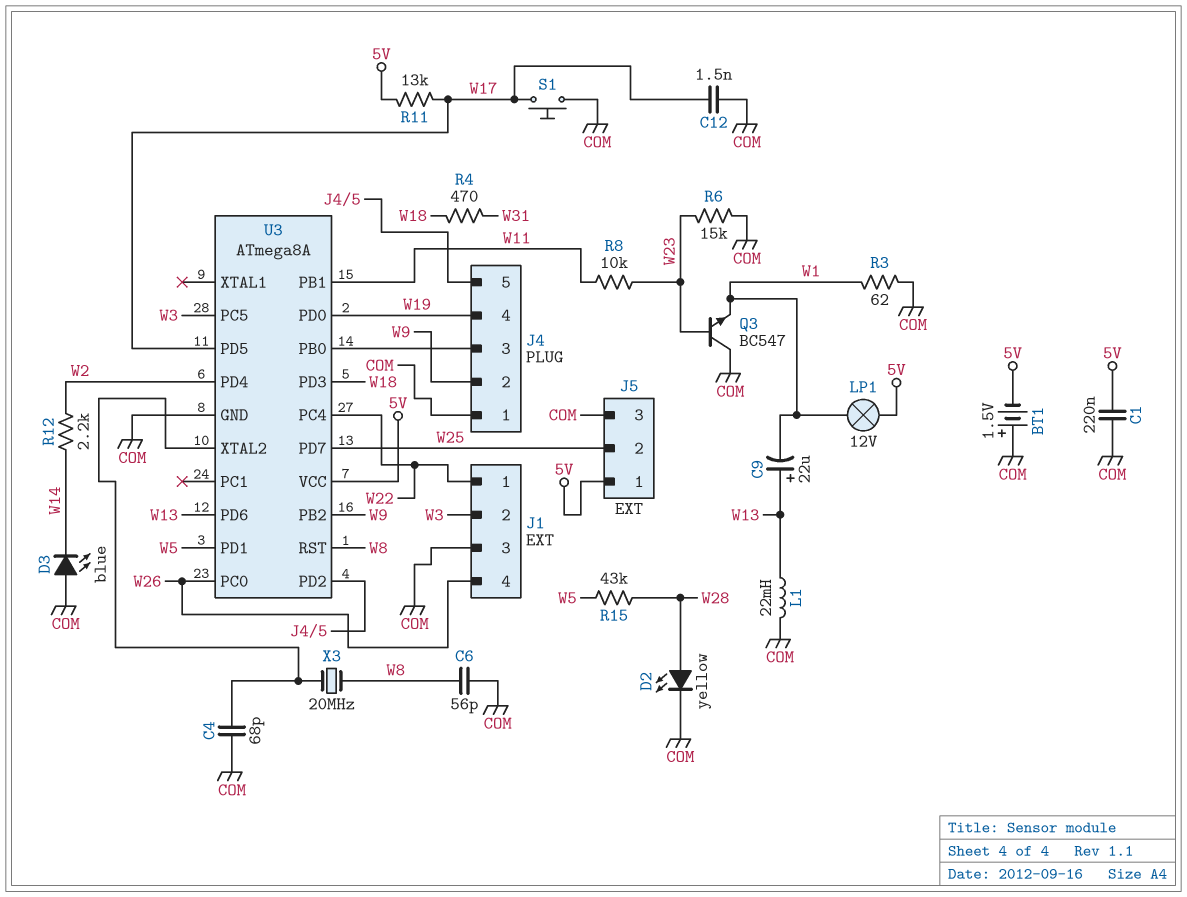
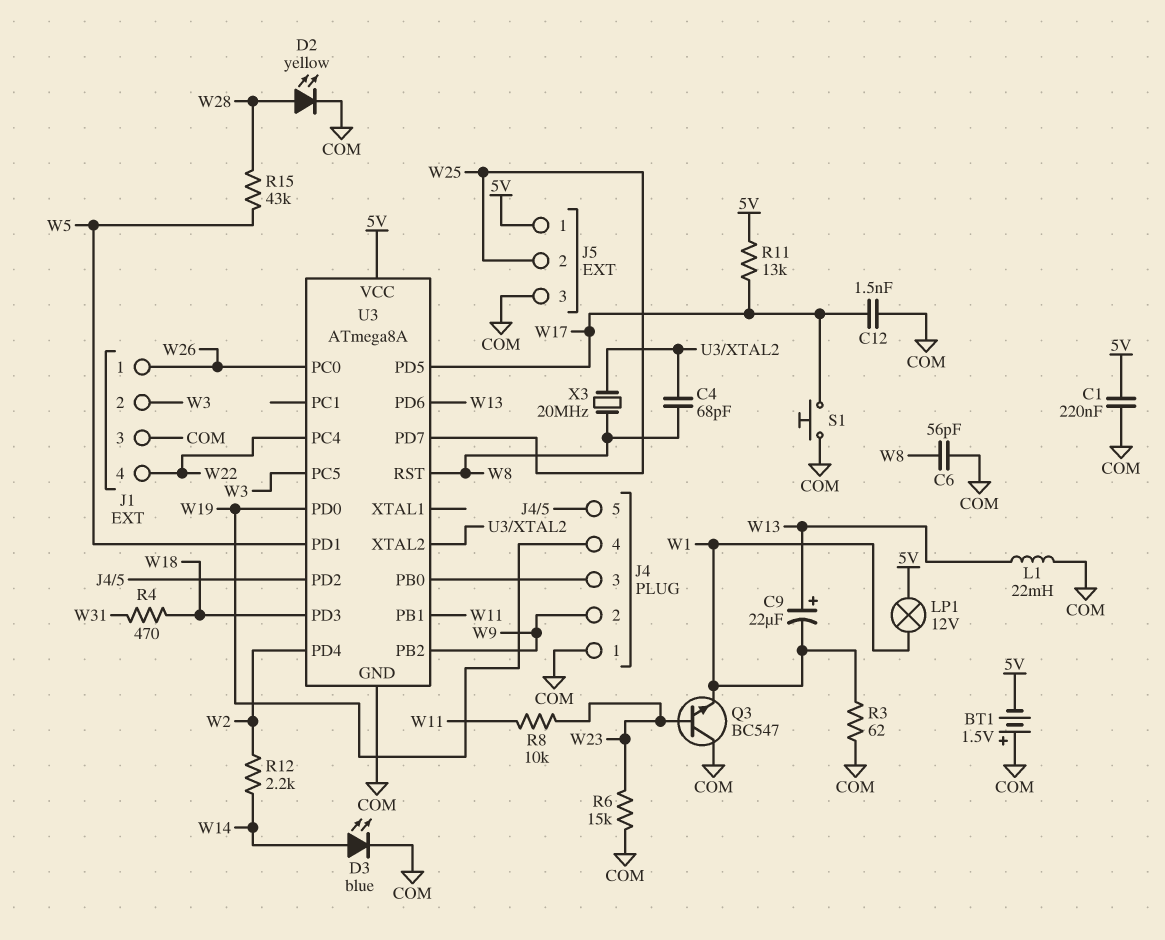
C4: 68pF (COM, U3/XTAL2) -> 68pF (U3/XTAL2, W8)
D3: LED blue (A COM, K W14) -> LED blue (A W14, K COM)
J1 pin 1: W22 -> W26
J1 pin 4: W26 -> W22

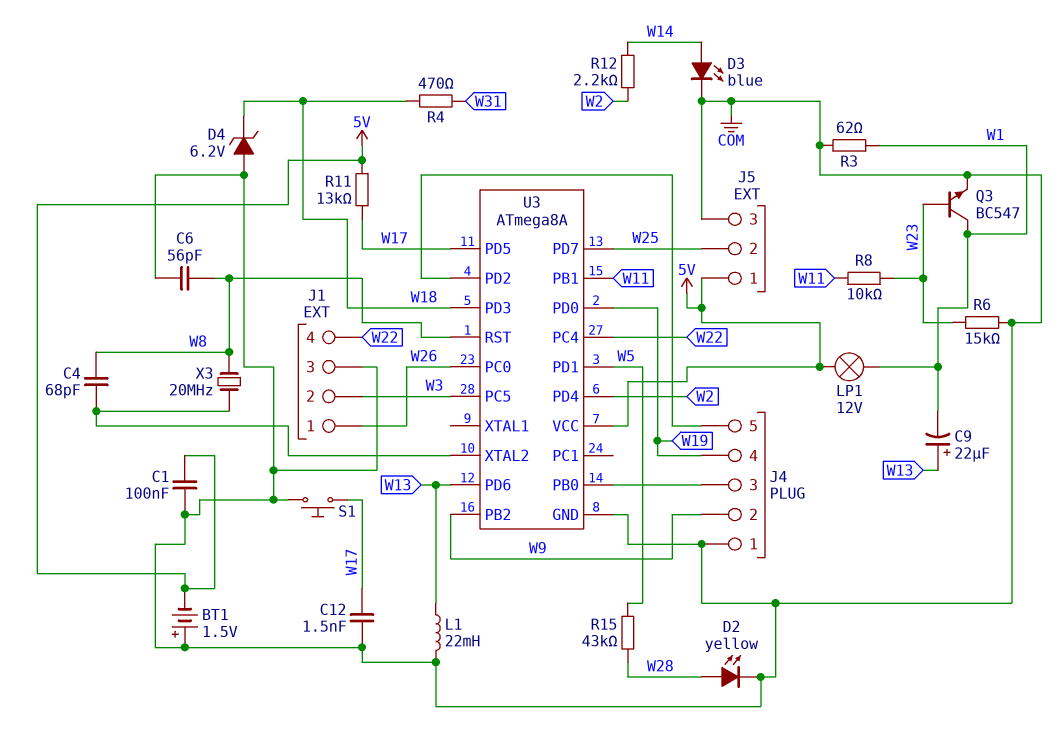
C1: 220nF (5V, COM) -> 100nF (5V, COM)
D4: none -> zener 6.2V (A COM, K W18)
Q3: NPN BC547 (B W23, C COM, E W1) -> NPN BC547 (B W23, C W1, E COM)

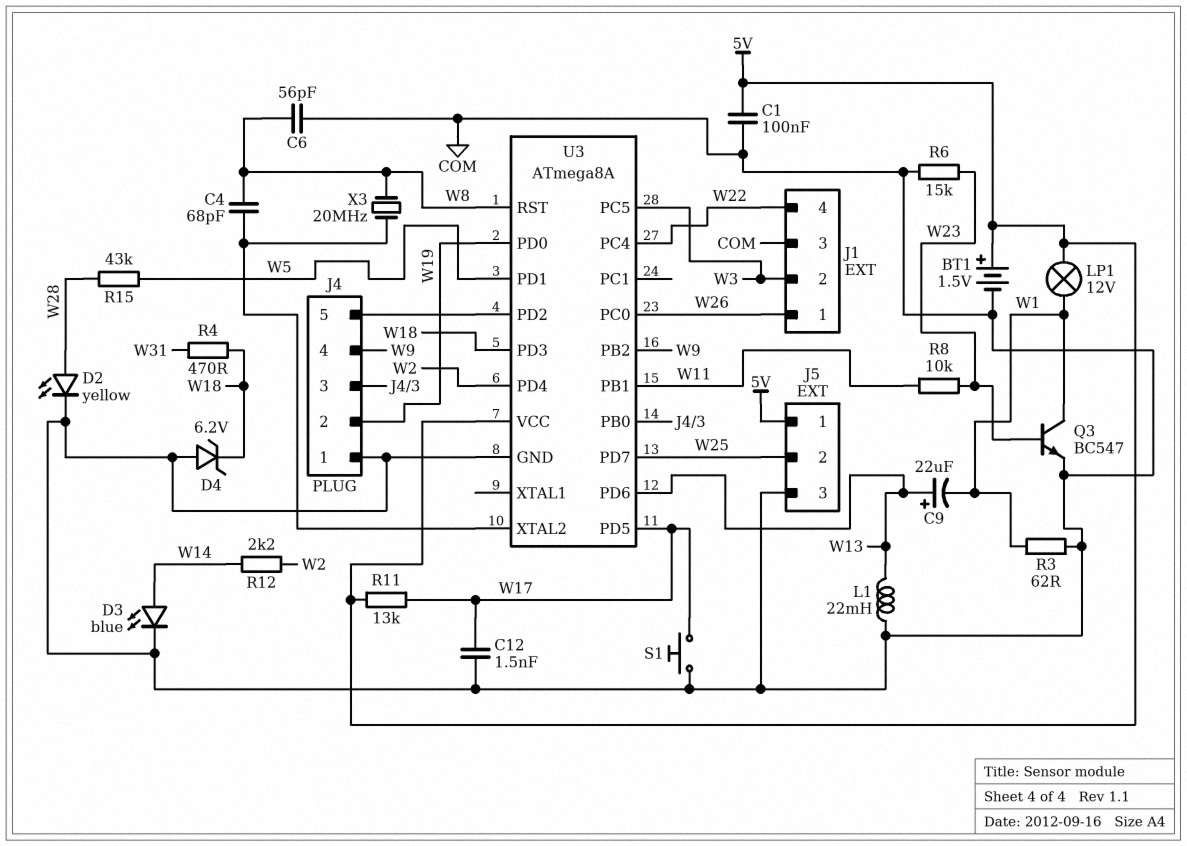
BT1: 1.5V (plus COM, minus 5V) -> 1.5V (plus 5V, minus COM)
J4 pin 2: W9 -> W19
J4 pin 4: W19 -> W9

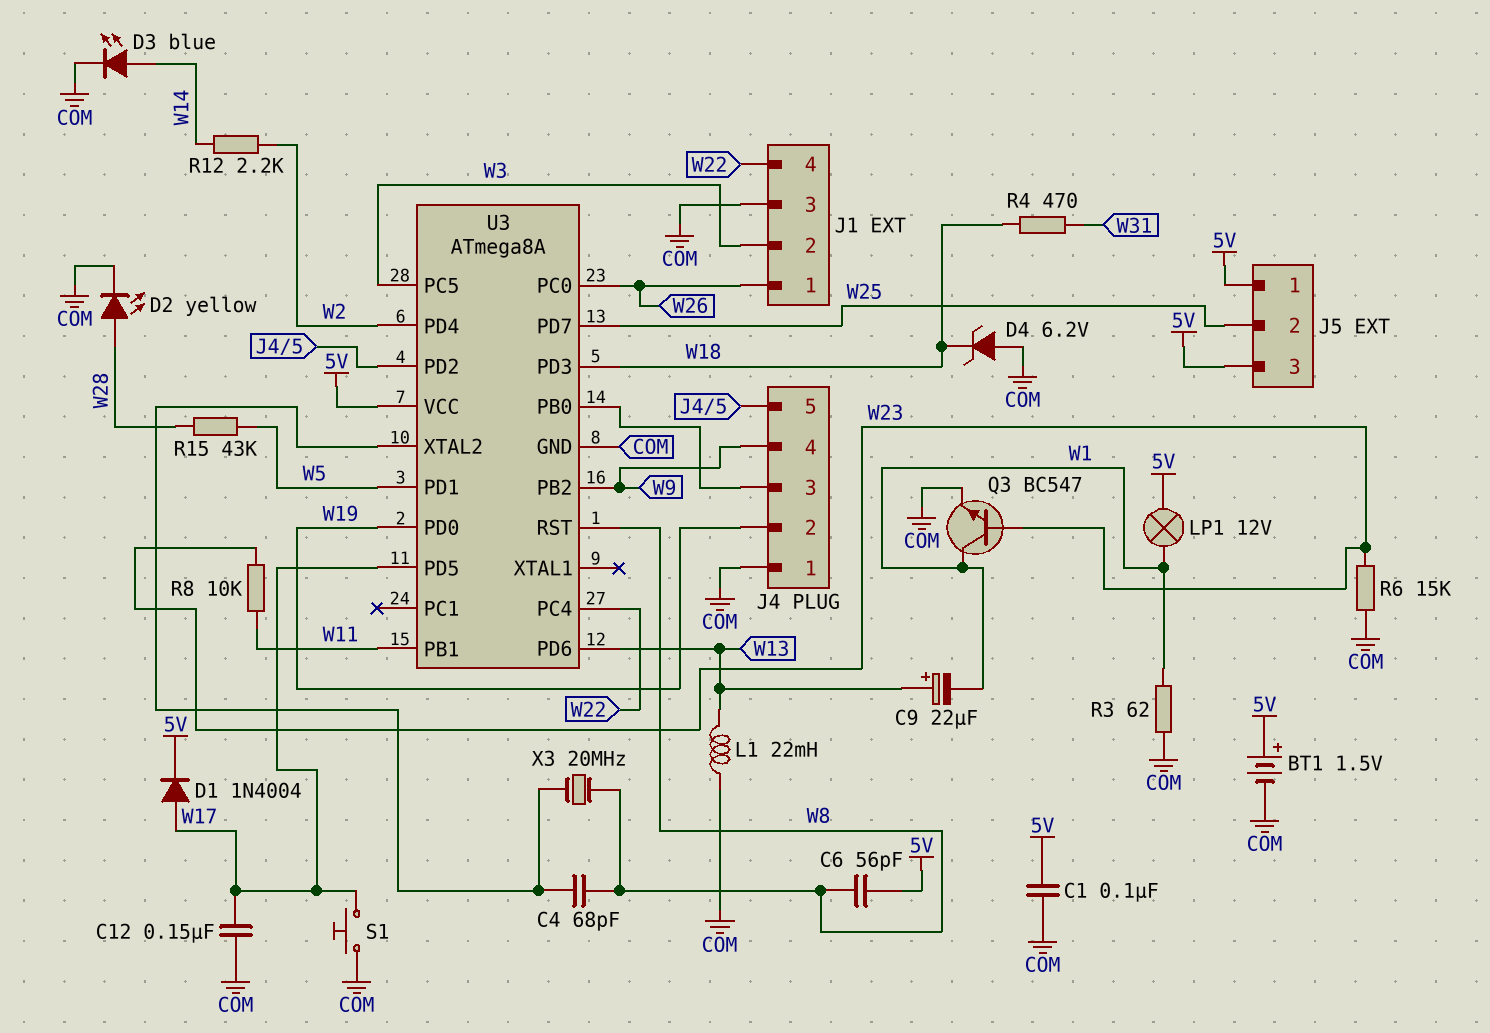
C6: 56pF (COM, W8) -> 56pF (5V, W8)
C12: 1.5nF (COM, W17) -> 150nF (COM, W17)
D1: none -> diode 1N4004 (A W17, K 5V)
J5 pin 3: COM -> 5V
R11: 13k (5V, W17) -> none

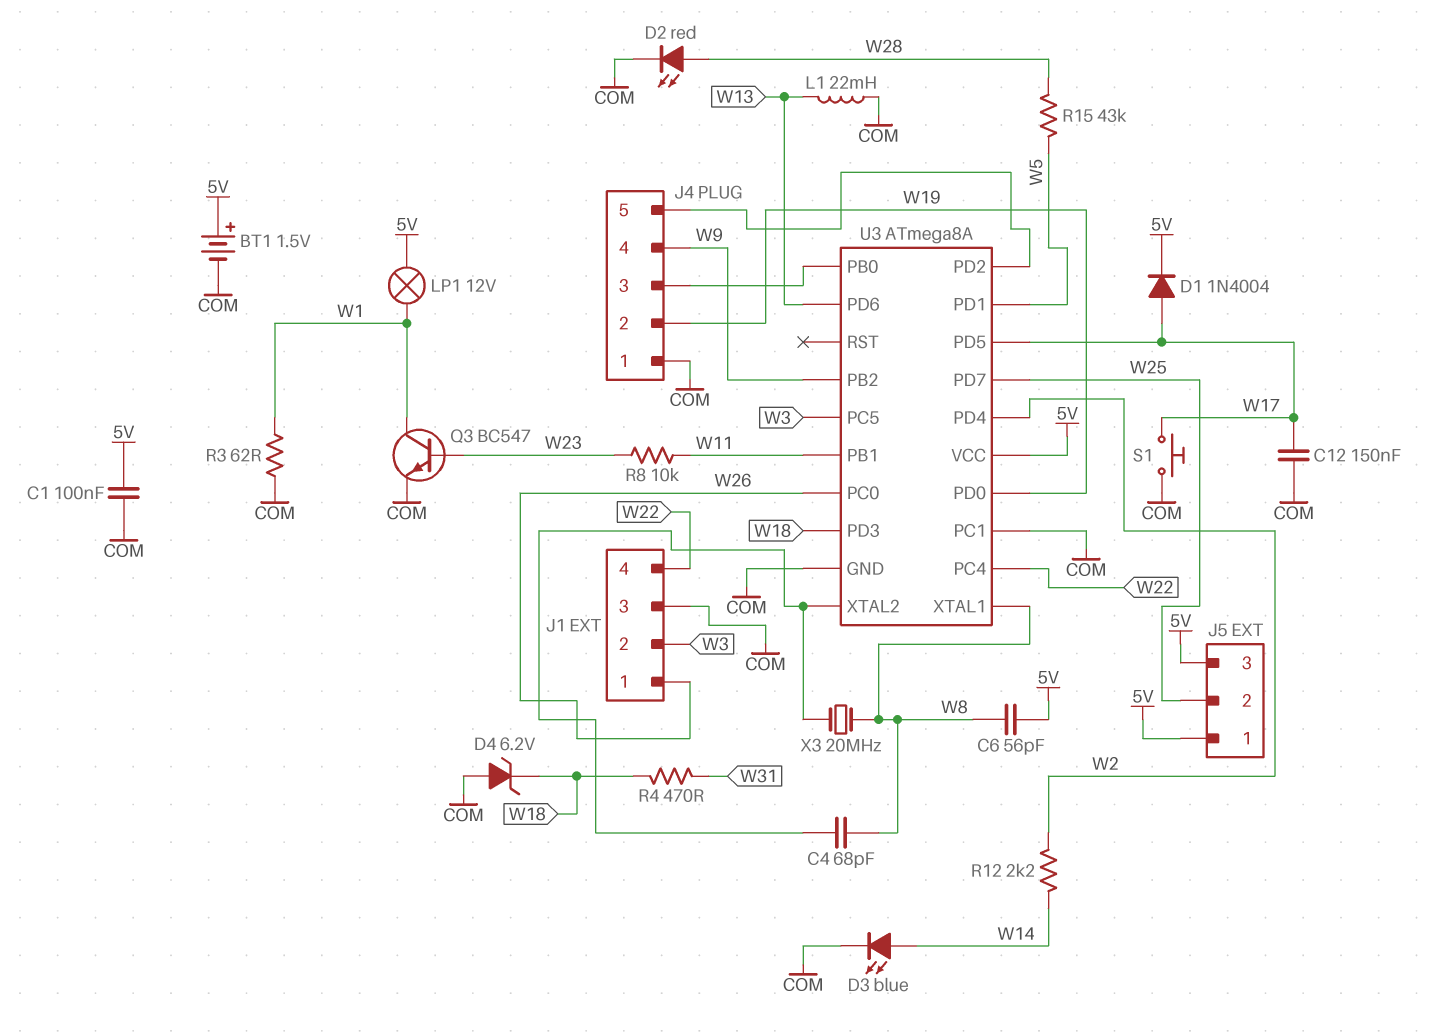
C9: 22uF (plus W13, minus W1) -> none
D2: LED yellow (A W28, K COM) -> LED red (A W28, K COM)
R6: 15k (COM, W23) -> none
U3 pin PC1: none -> COM
U3 pin RST: W8 -> none
U3 pin XTAL1: none -> W8

